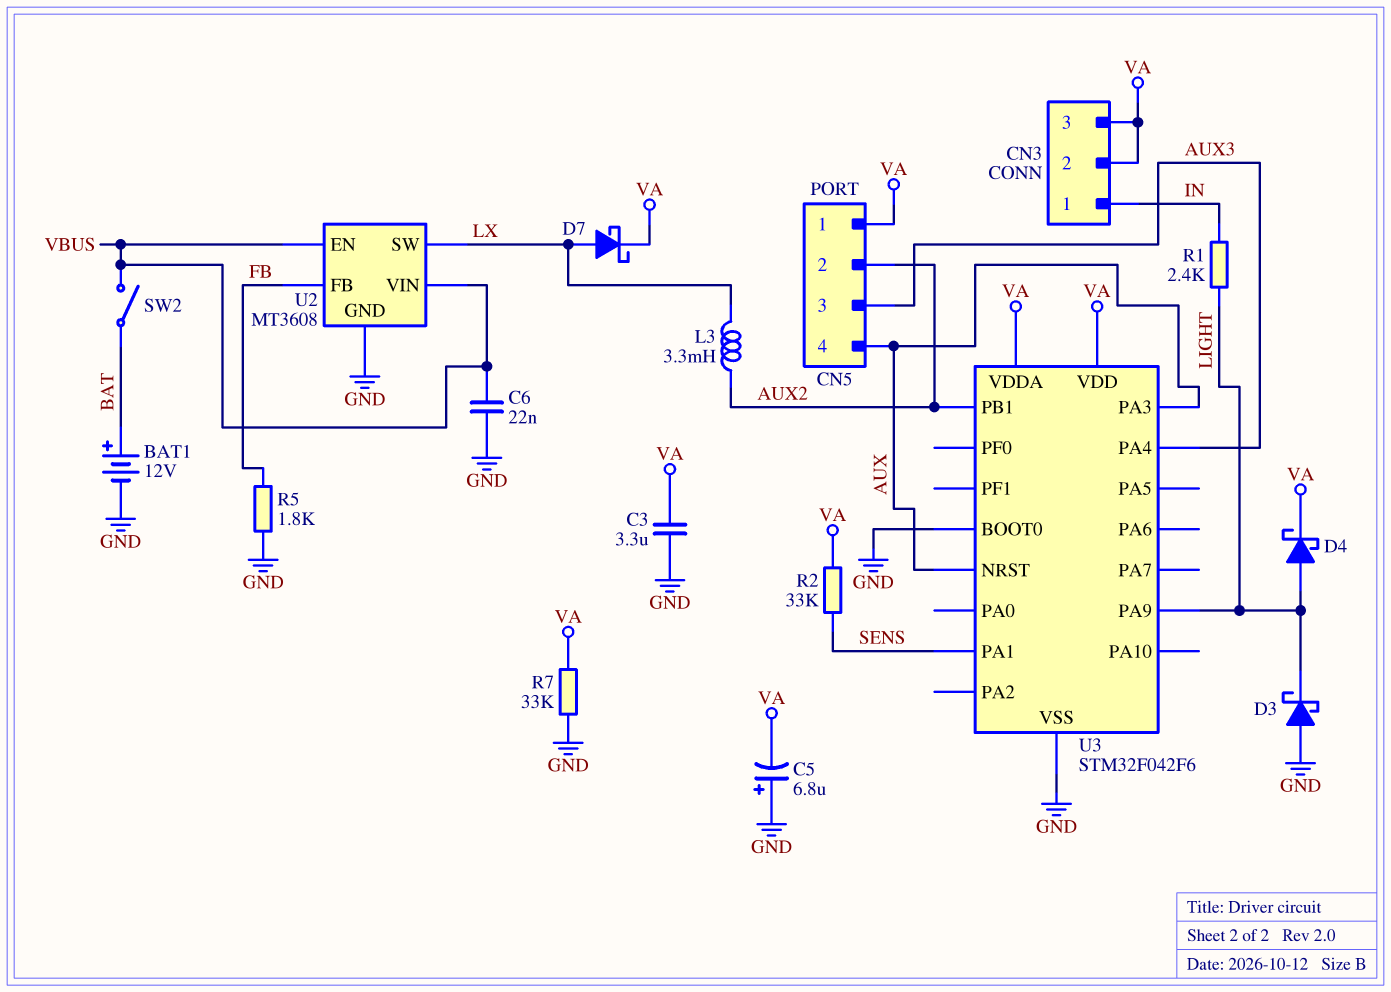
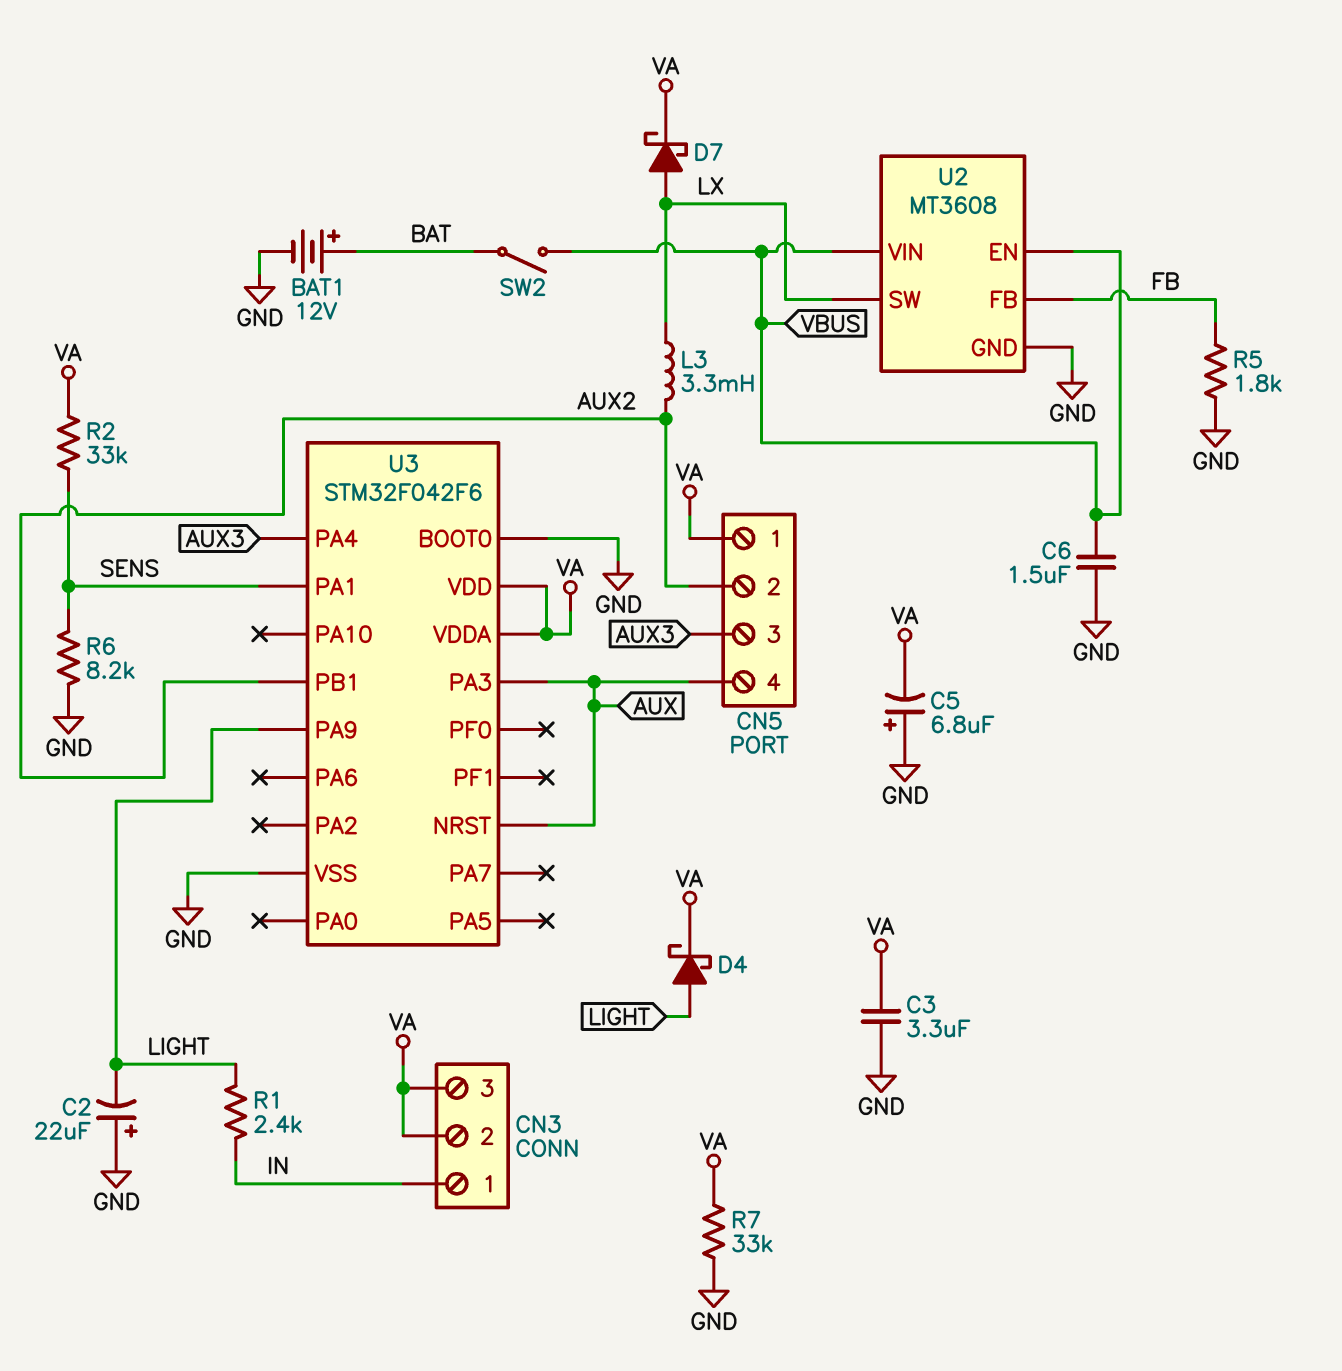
C2: none -> 22uF (plus GND, minus LIGHT)
C6: 22nF (GND, VBUS) -> 1.5uF (GND, VBUS)
D3: schottky (A GND, K LIGHT) -> none
R6: none -> 8.2k (GND, SENS)

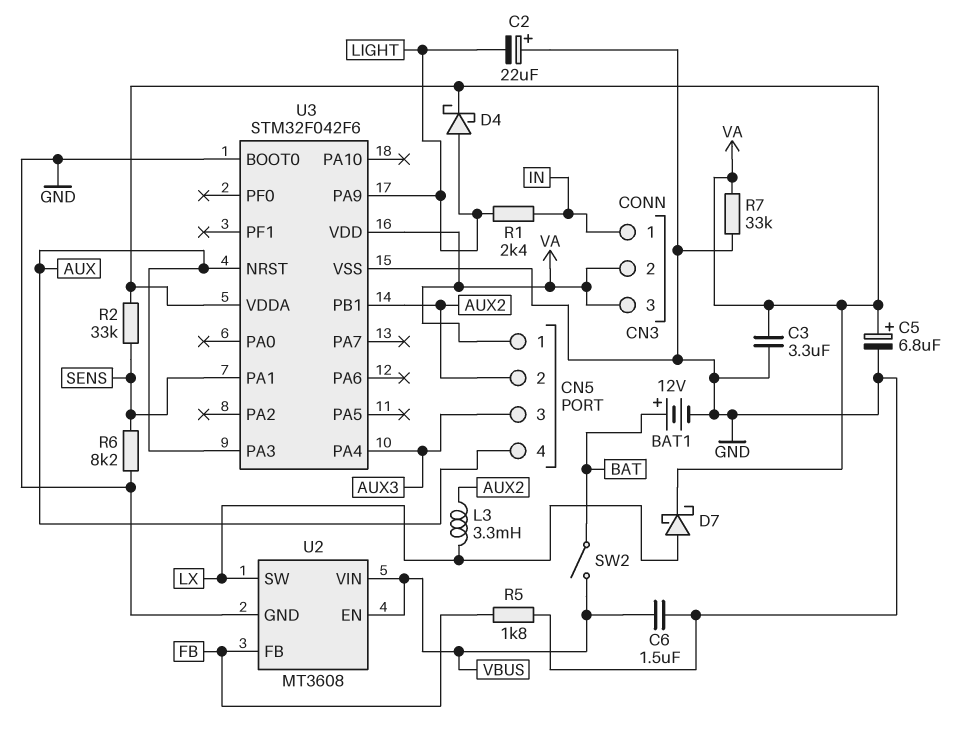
C5: 6.8uF (plus GND, minus VA) -> 6.8uF (plus VA, minus GND)

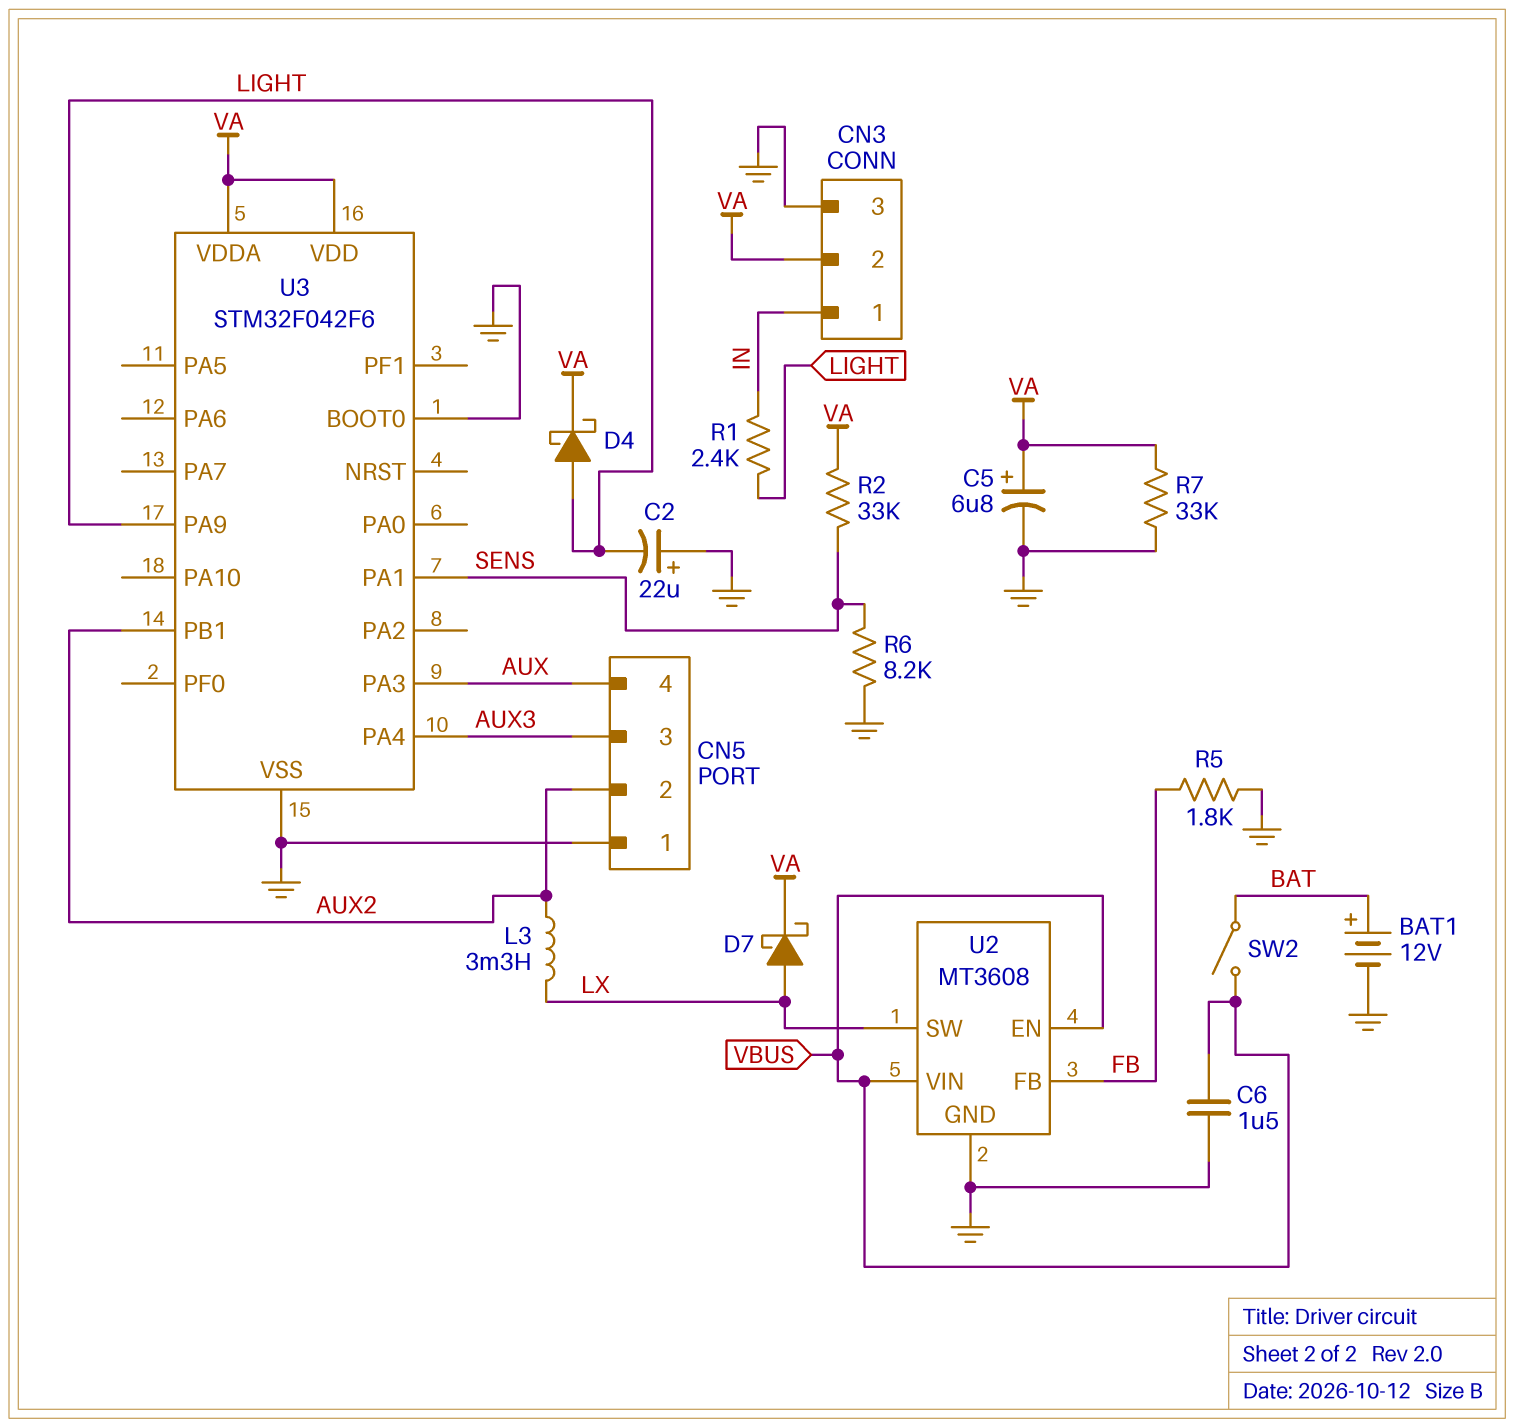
C3: 3.3uF (GND, VA) -> none
CN3 pin 3: VA -> GND
CN5 pin 1: VA -> GND
U3 pin NRST: AUX -> none

